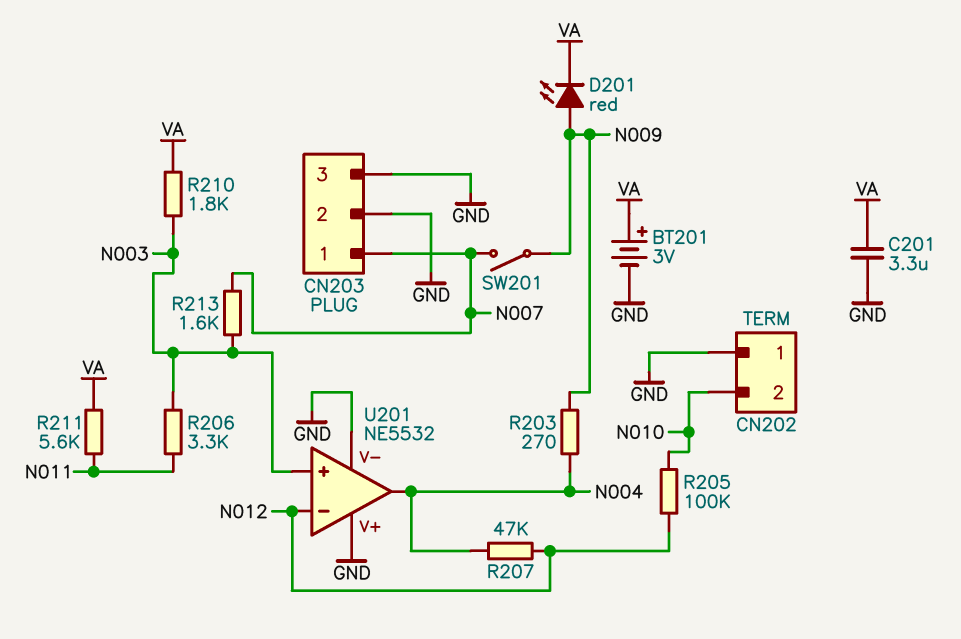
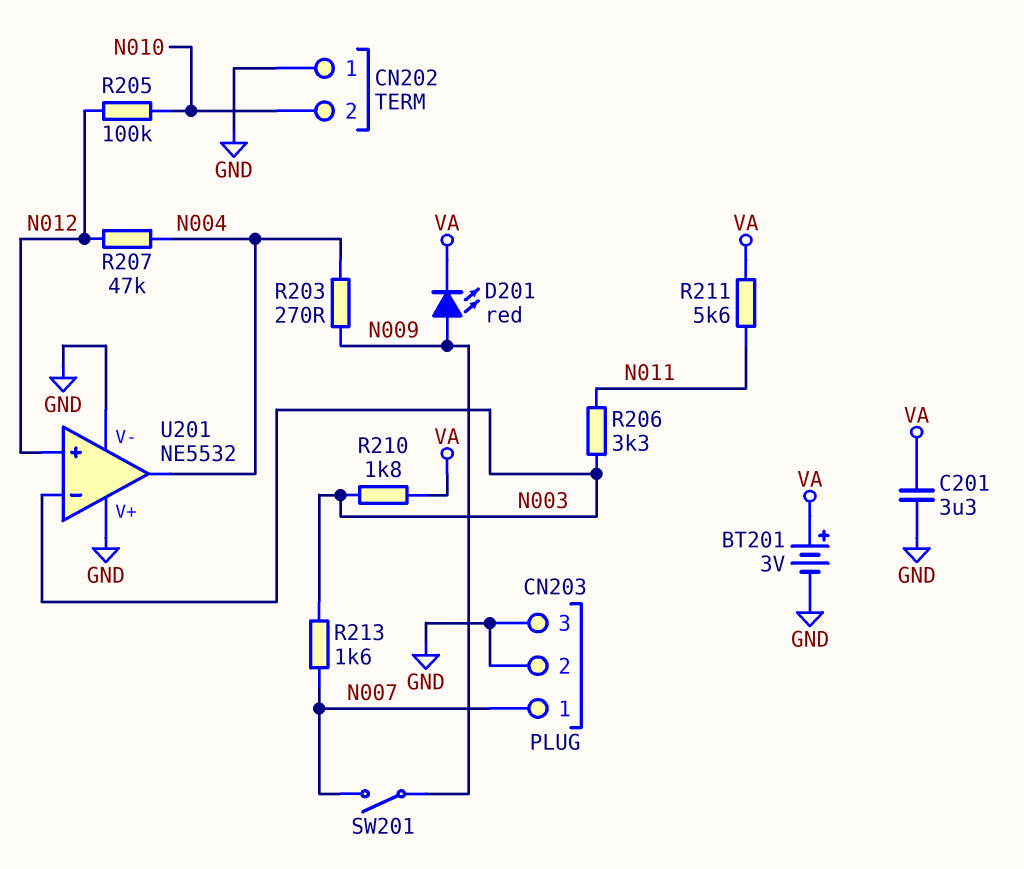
U201 pin in+: N003 -> N012
U201 pin in-: N012 -> N003

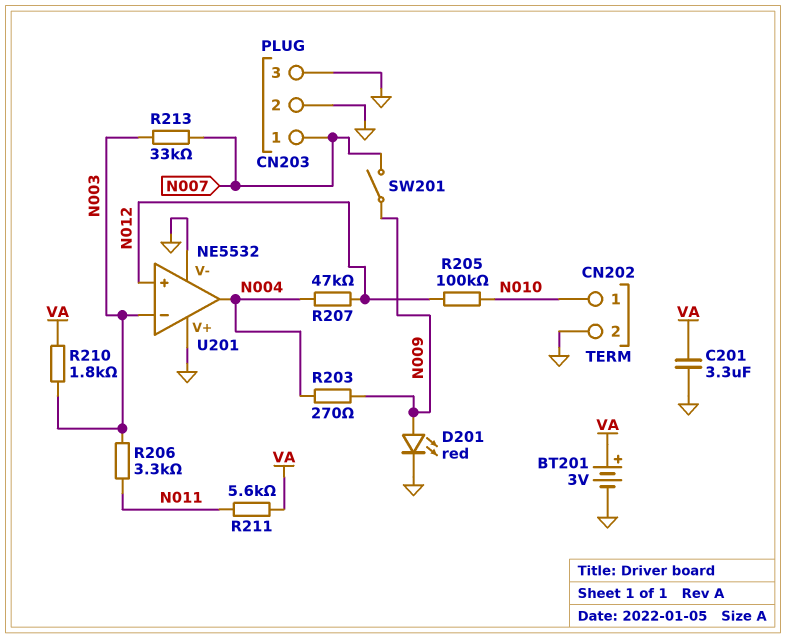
CN202 pin 1: GND -> N010
CN202 pin 2: N010 -> GND
D201: LED red (A N009, K VA) -> LED red (A N009, K GND)
R213: 1.6k (N003, N007) -> 33k (N003, N007)

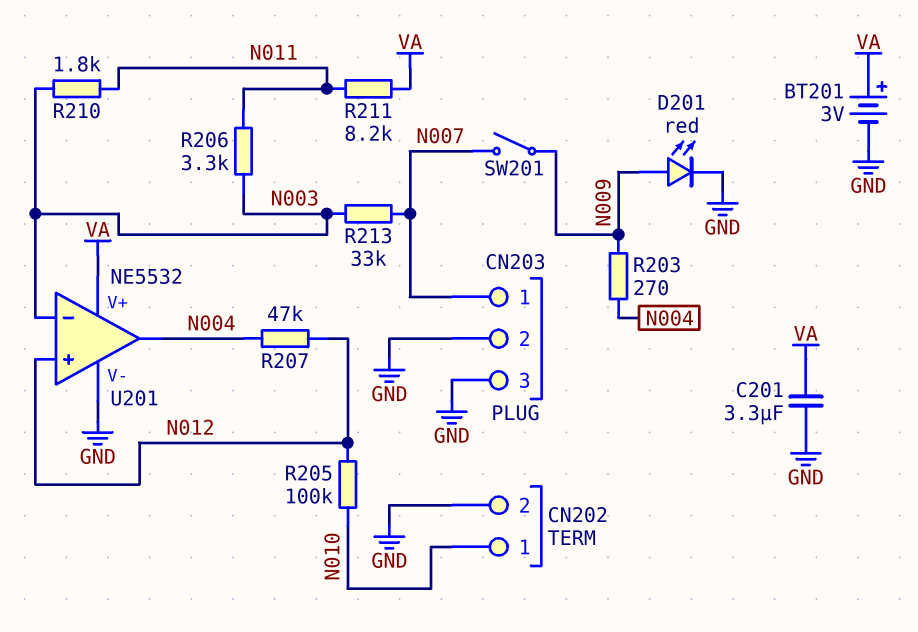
R210: 1.8k (N003, VA) -> 1.8k (N003, N011)
R211: 5.6k (N011, VA) -> 8.2k (N011, VA)
U201 pin V+: GND -> VA

